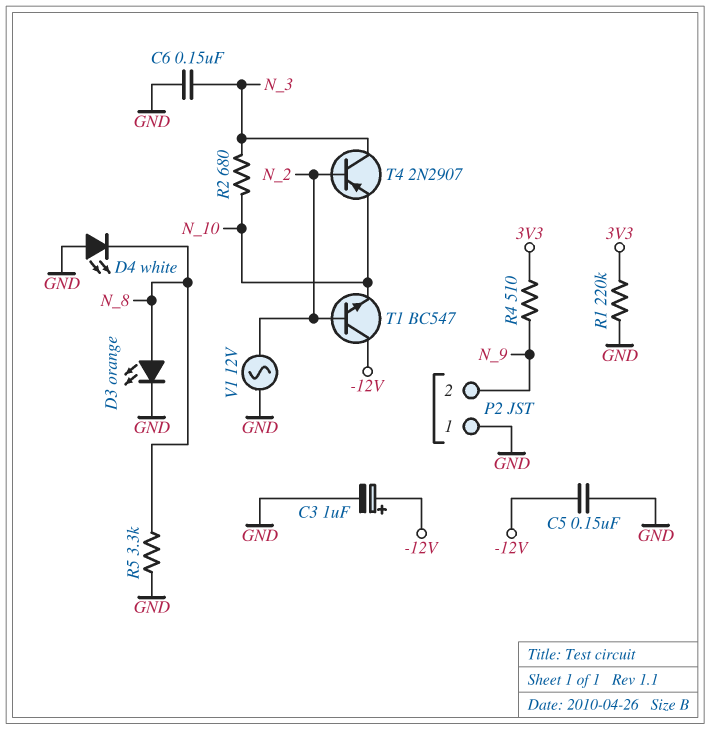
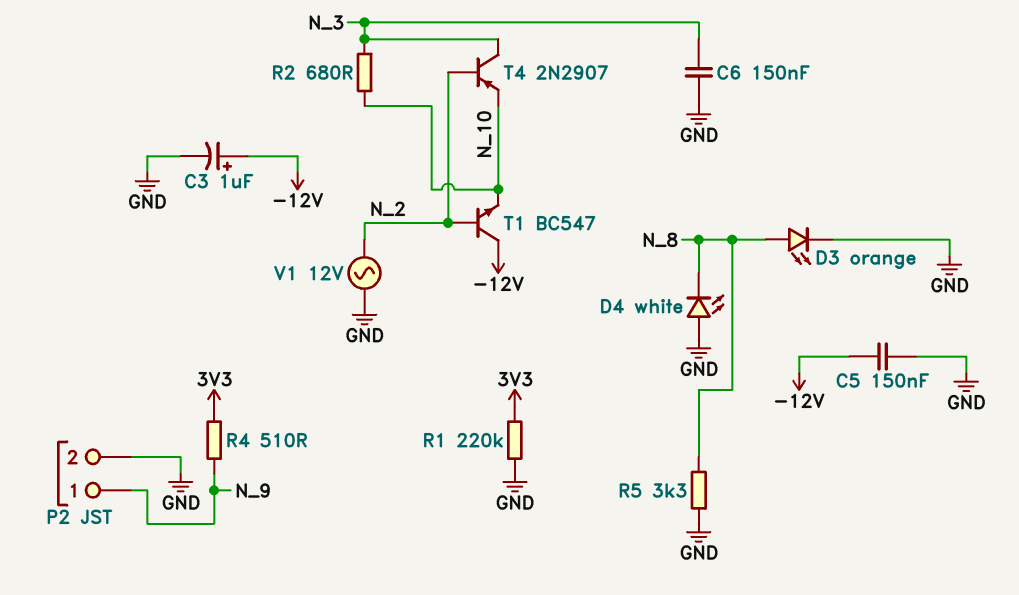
P2 pin 1: GND -> N_9
P2 pin 2: N_9 -> GND

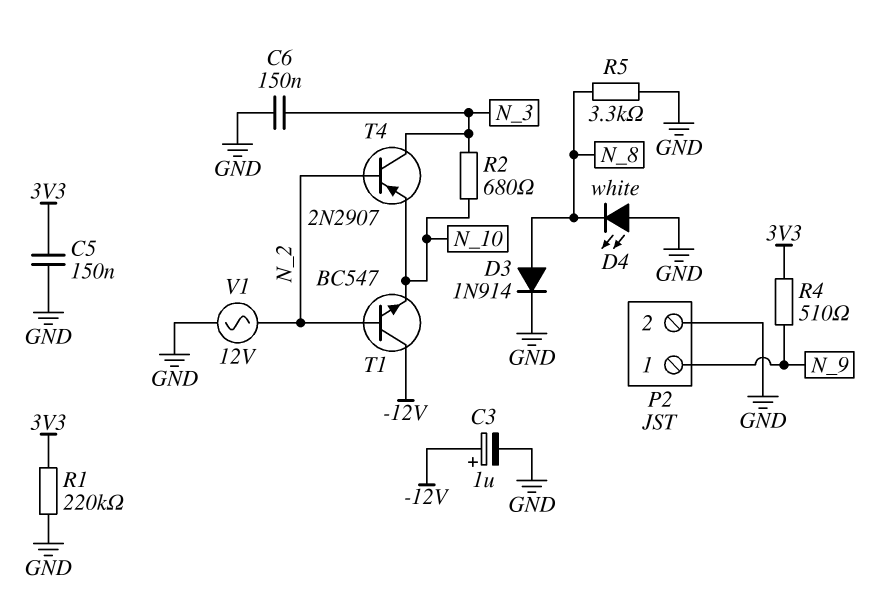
C5: 150nF (-12V, GND) -> 150nF (3V3, GND)
D3: LED orange (A N_8, K GND) -> diode 1N914 (A N_8, K GND)

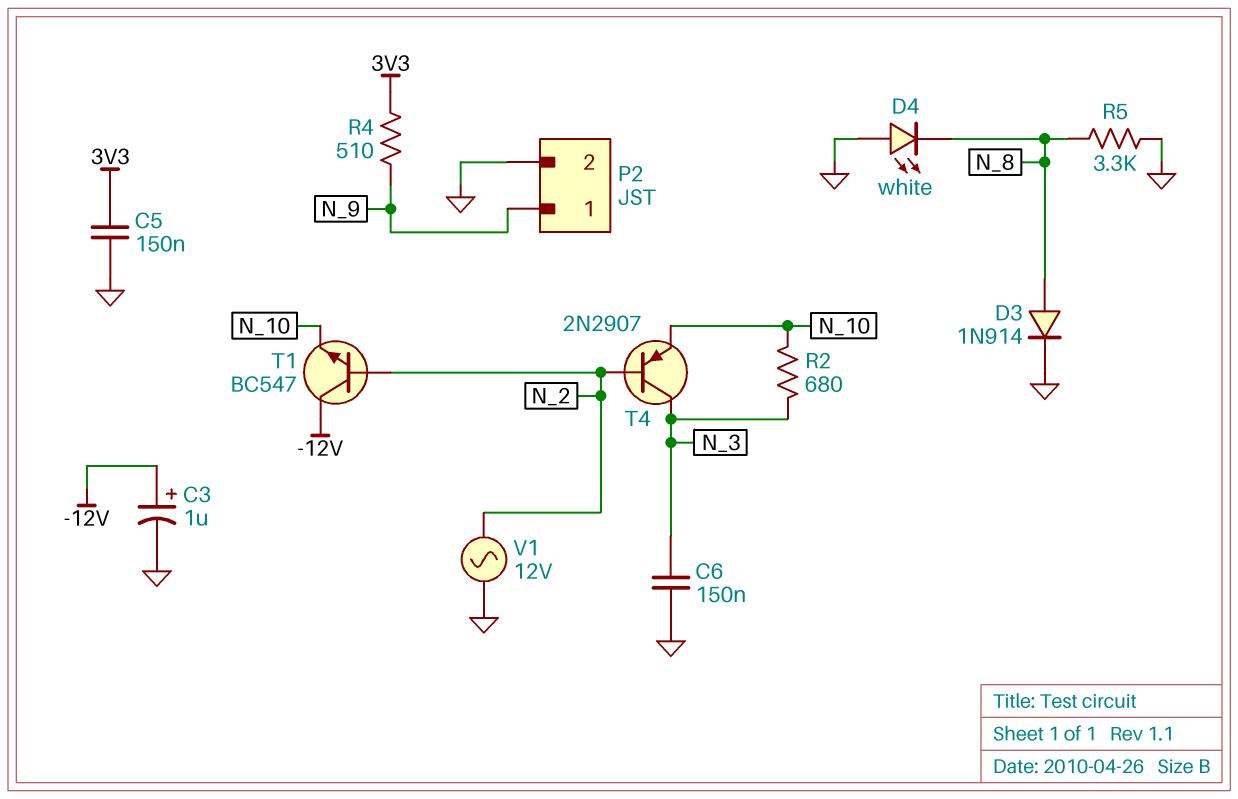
R1: 220k (3V3, GND) -> none

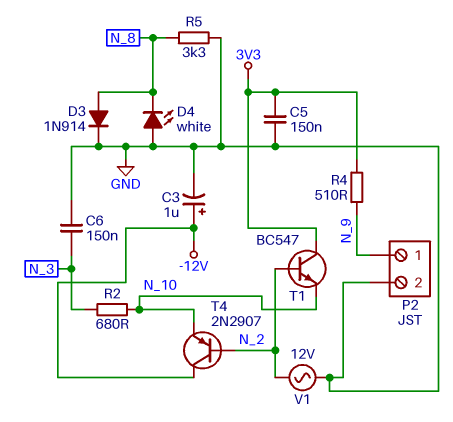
T1: NPN BC547 (B N_2, C -12V, E N_10) -> NPN BC547 (B N_2, C 3V3, E N_10)
T4: PNP 2N2907 (B N_2, C N_3, E N_10) -> PNP 2N2907 (B N_2, C -12V, E N_10)

